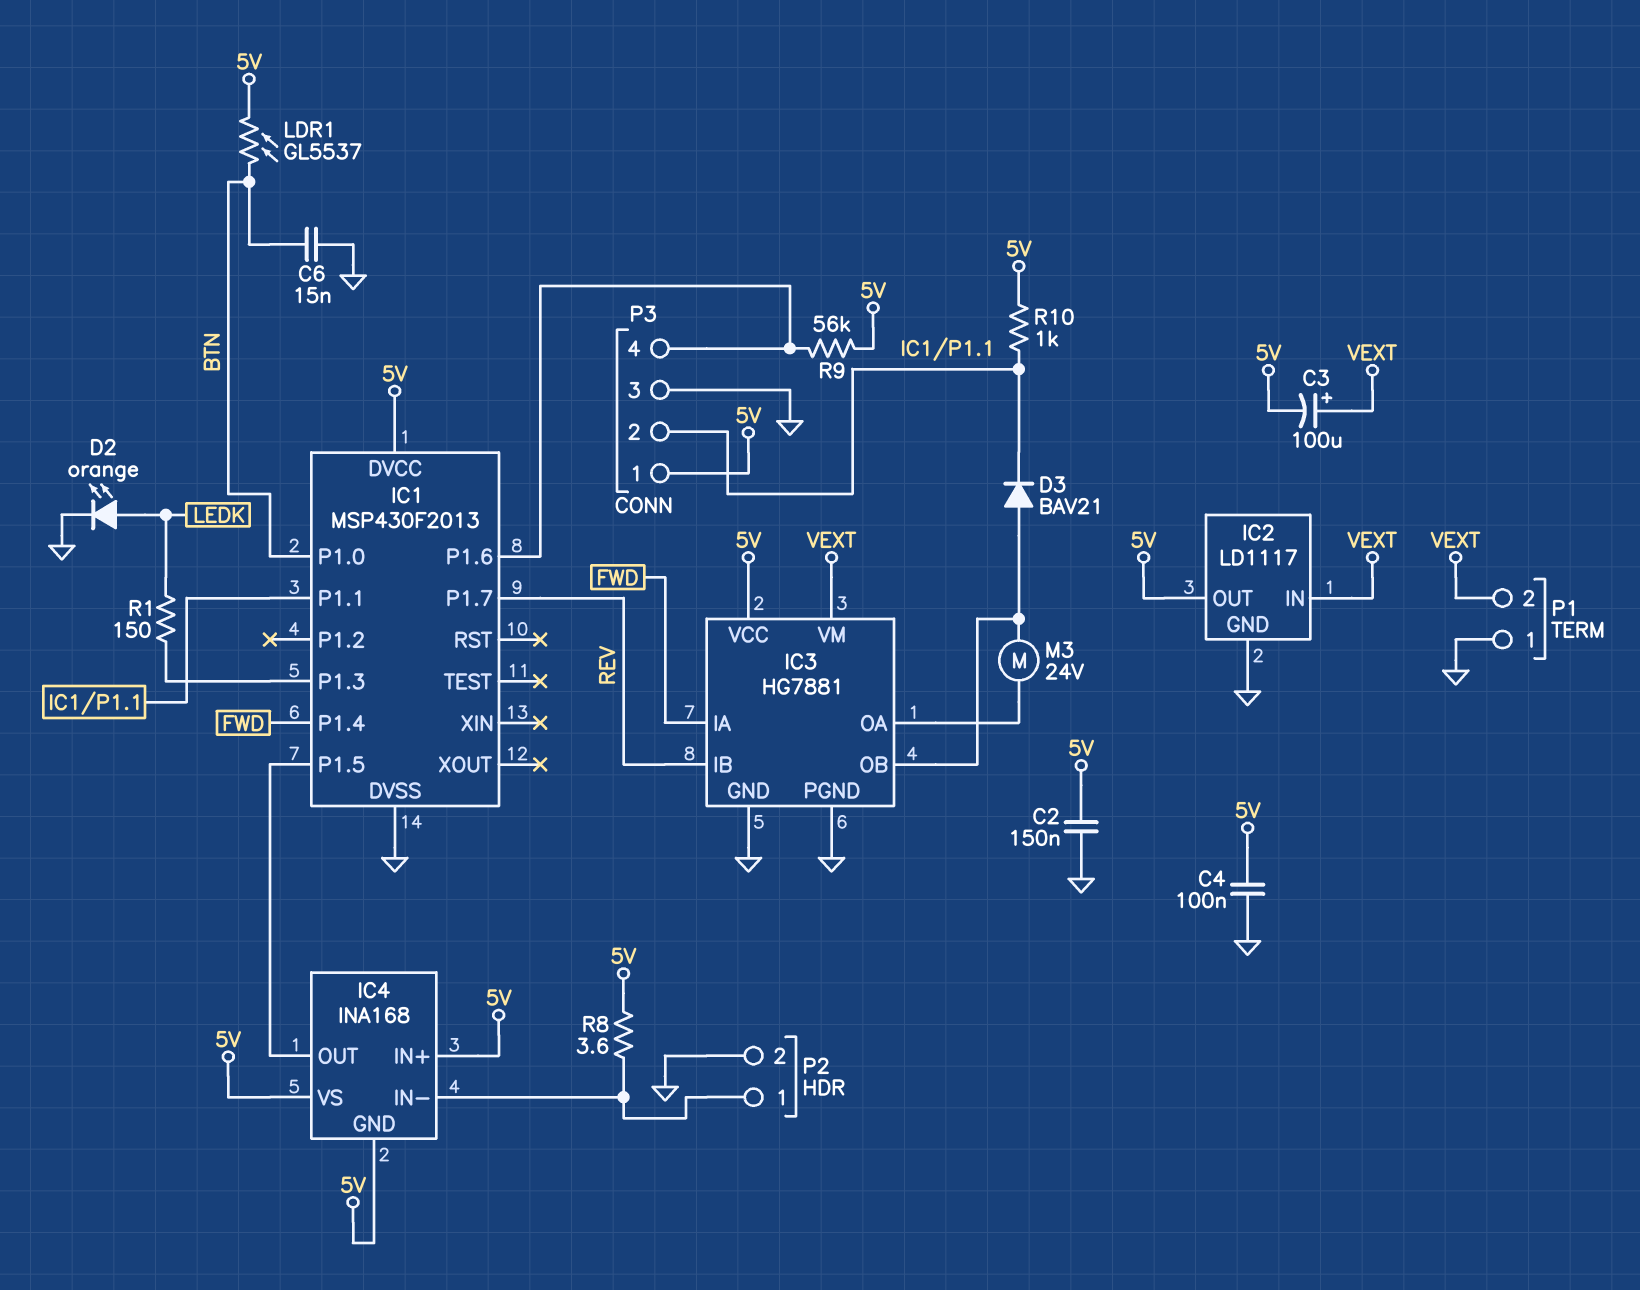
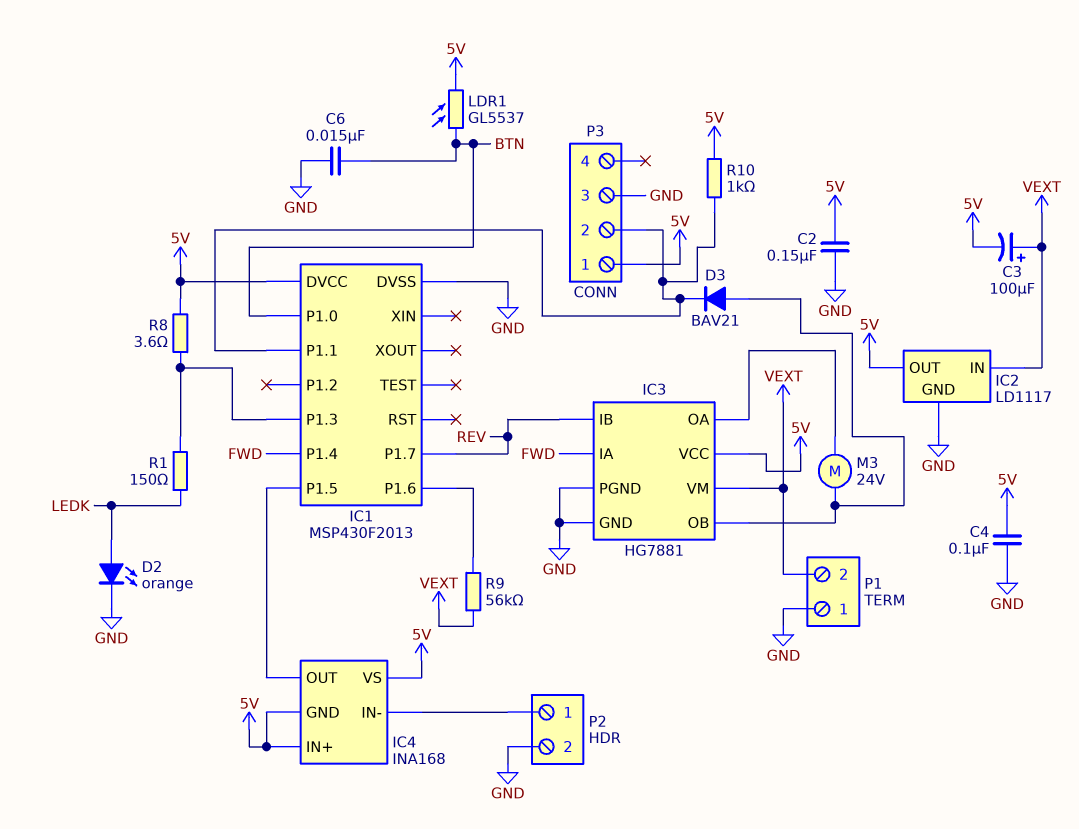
P3 pin 4: IC1/P1.6 -> none
R8: 3.6 (5V, IC4/IN-) -> 3.6 (5V, IC1/P1.3)
R9: 56k (5V, IC1/P1.6) -> 56k (IC1/P1.6, VEXT)

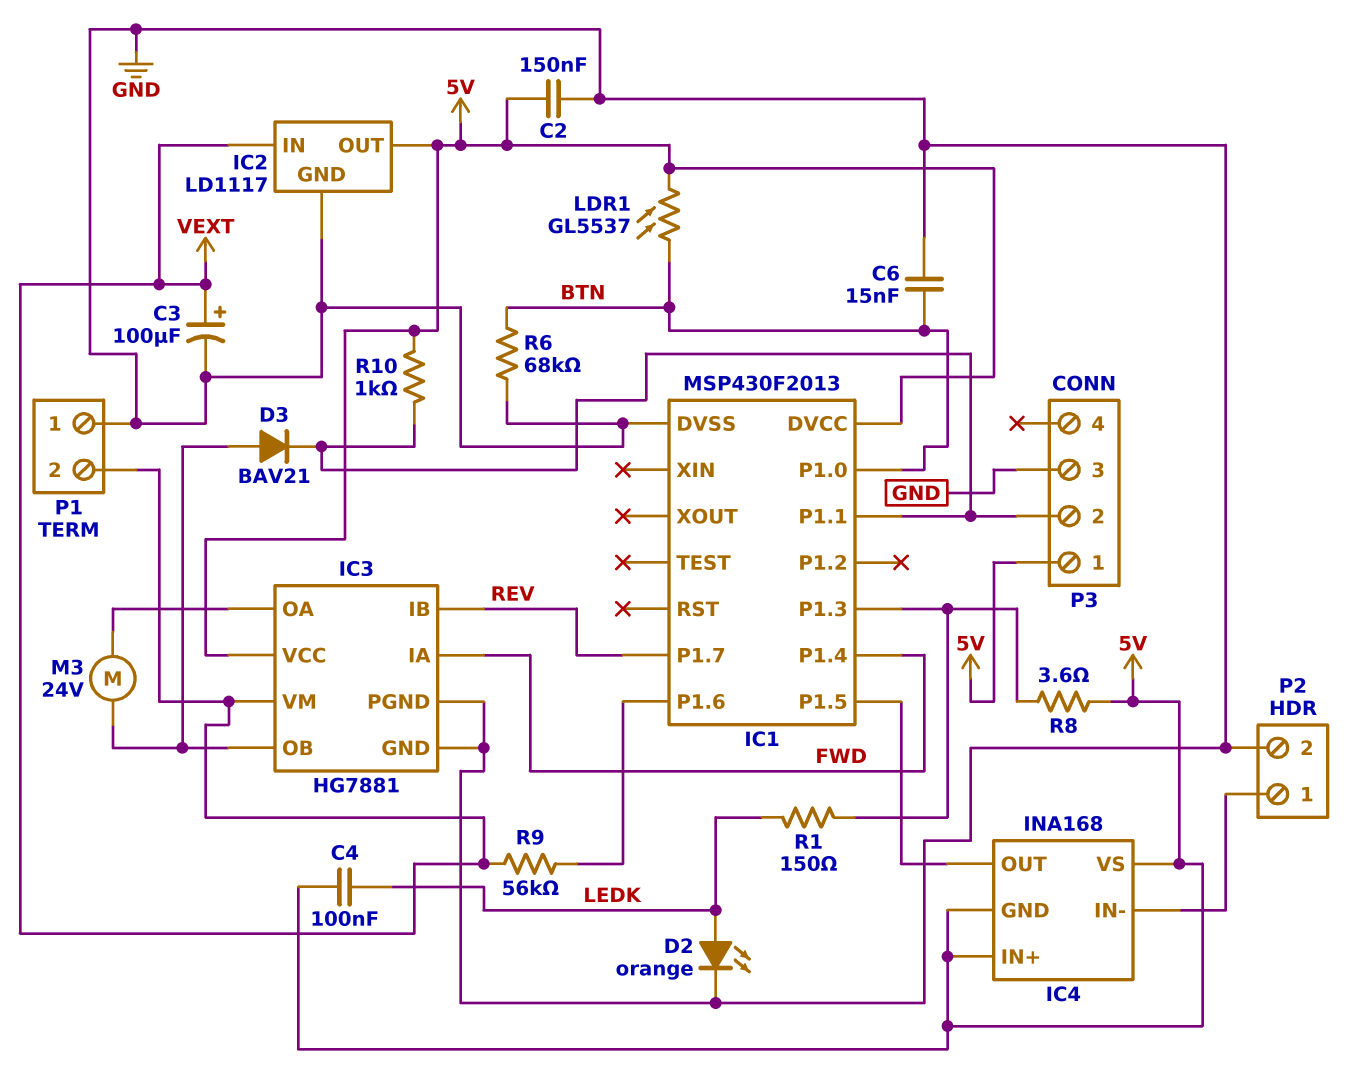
C3: 100uF (plus VEXT, minus 5V) -> 100uF (plus VEXT, minus GND)
C4: 100nF (5V, GND) -> 100nF (5V, LEDK)
R6: none -> 68k (BTN, GND)

